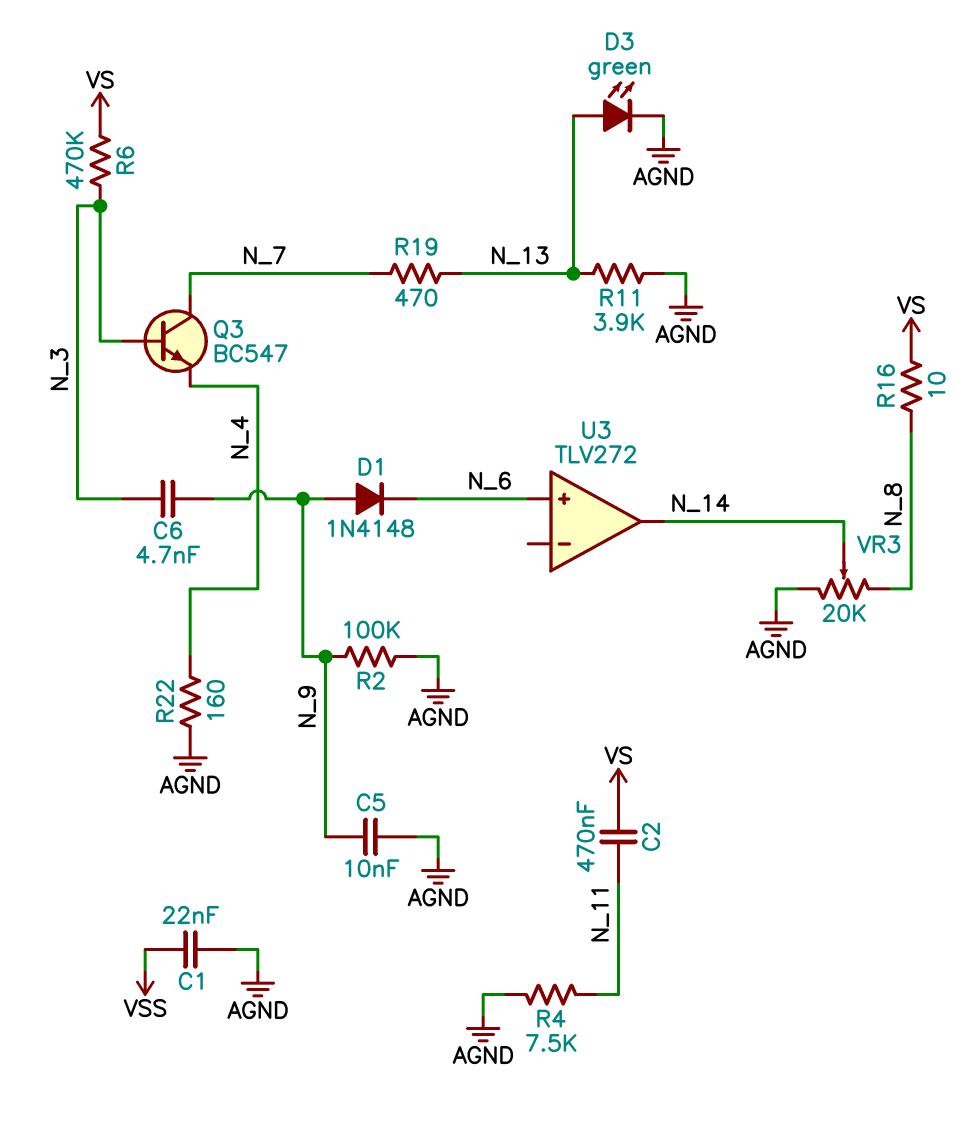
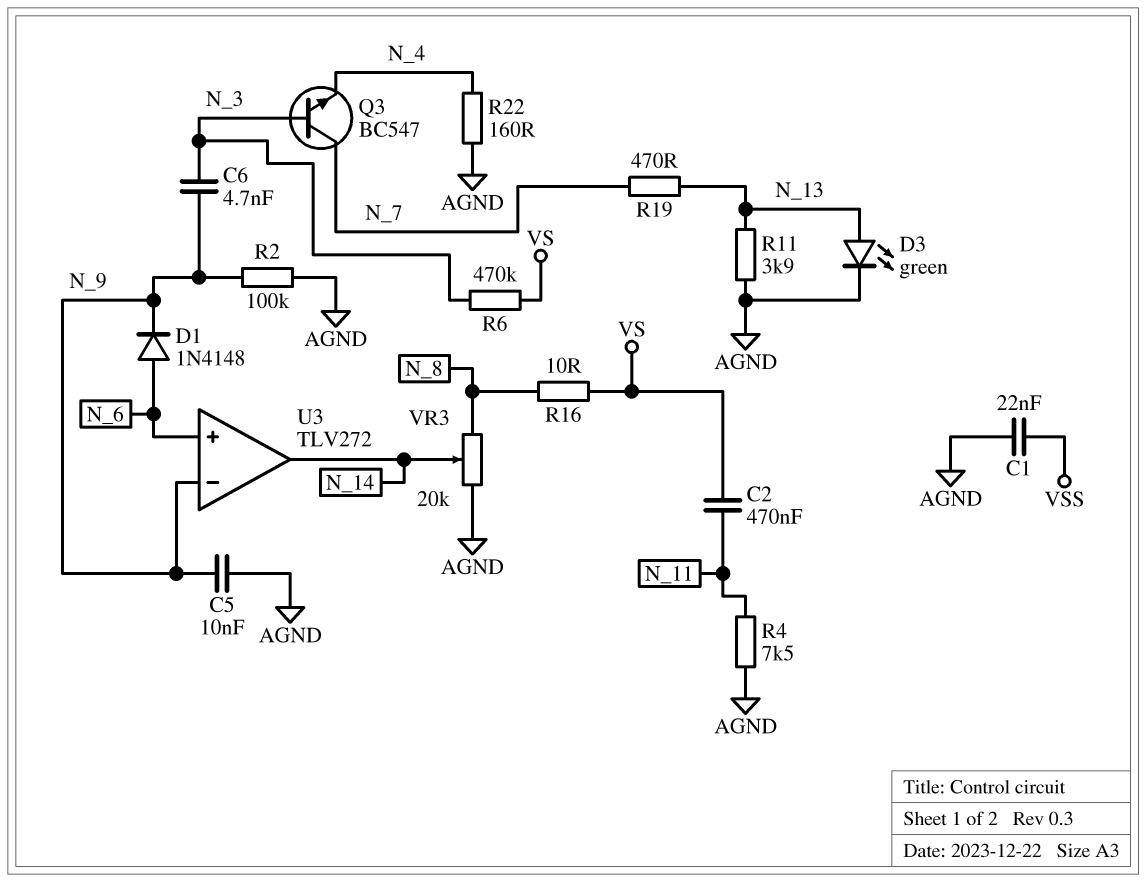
D1: diode 1N4148 (A N_9, K N_6) -> diode 1N4148 (A N_6, K N_9)
U3 pin in-: none -> N_9

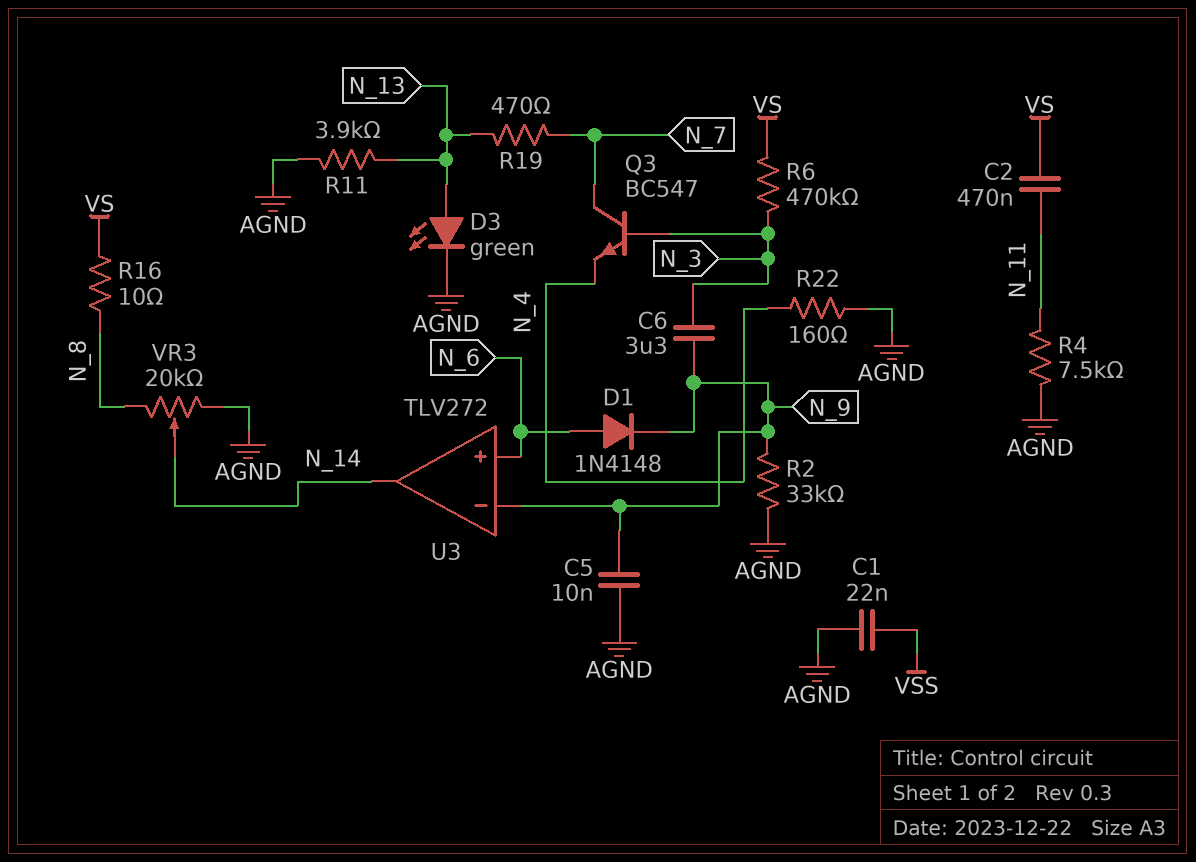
C6: 4.7nF (N_3, N_9) -> 3.3uF (N_3, N_9)
R2: 100k (AGND, N_9) -> 33k (AGND, N_9)

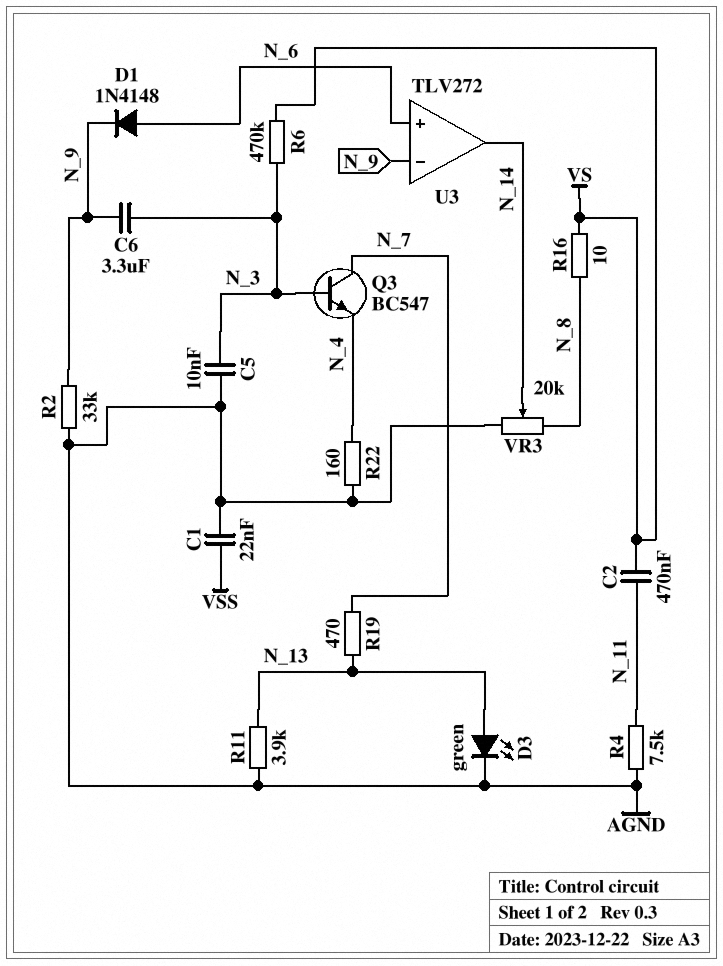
C5: 10nF (AGND, N_9) -> 10nF (AGND, N_3)

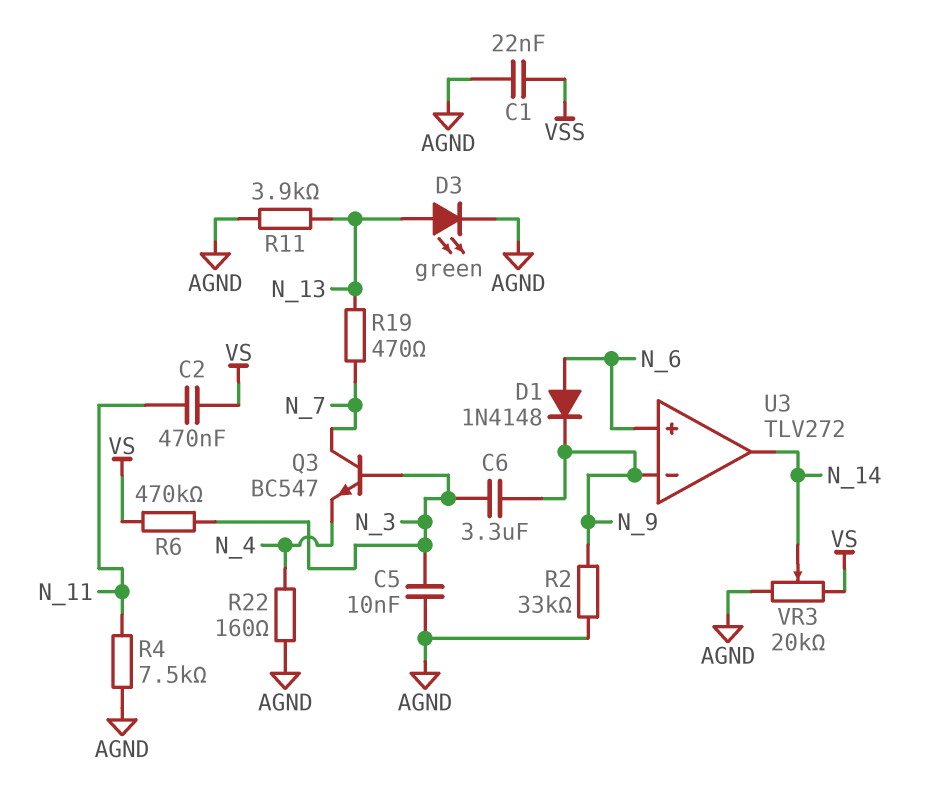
R16: 10 (N_8, VS) -> none
VR3: 20k (AGND, N_8, wiper N_14) -> 20k (AGND, VS, wiper N_14)

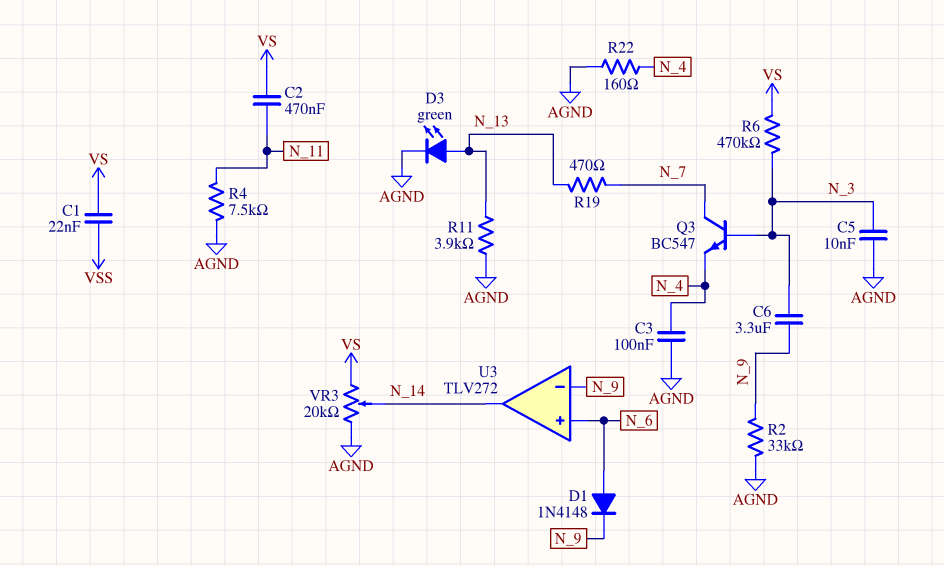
C1: 22nF (AGND, VSS) -> 22nF (VS, VSS)
C3: none -> 100nF (AGND, N_4)

